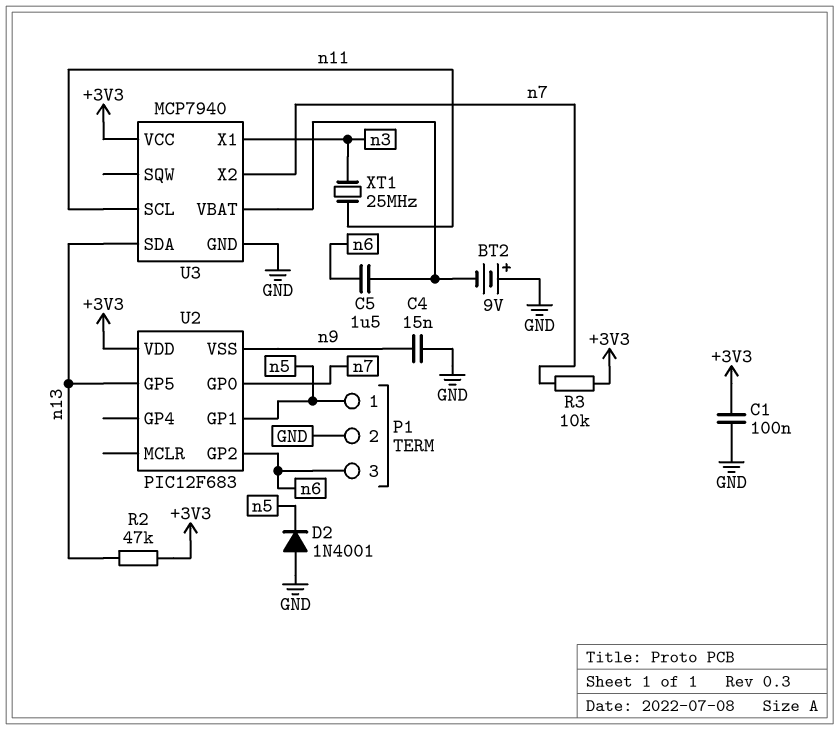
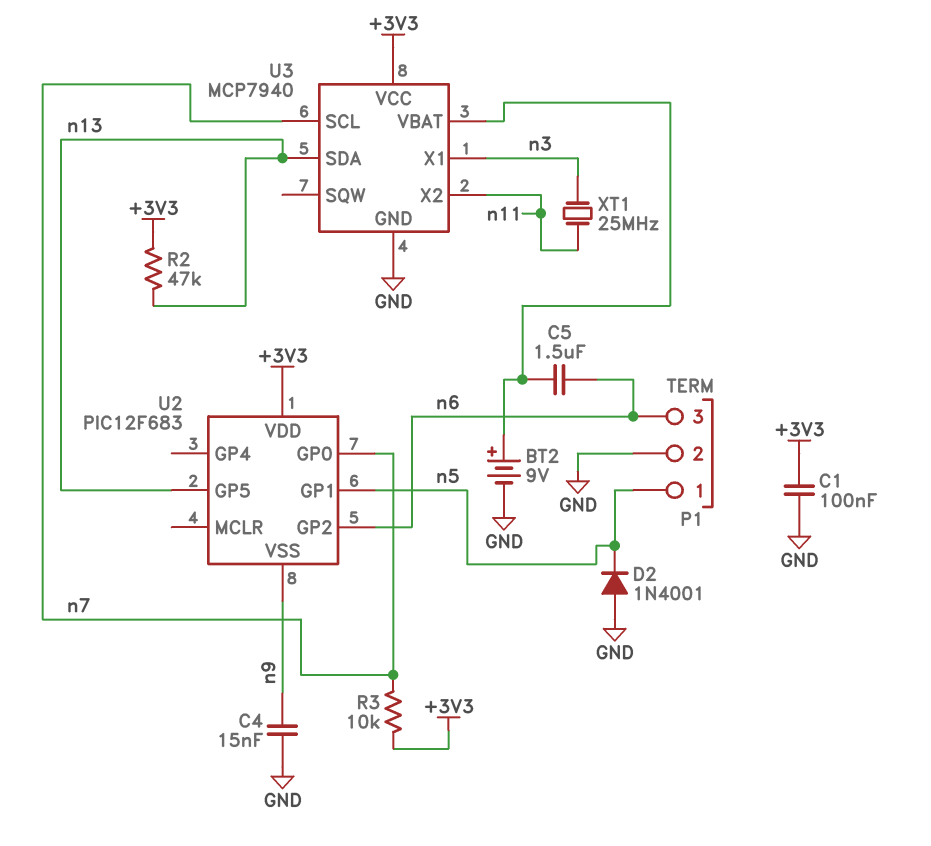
BT2: 9V (plus GND, minus U3/VBAT) -> 9V (plus U3/VBAT, minus GND)
U3 pin SCL: n11 -> n7
U3 pin X2: n7 -> n11

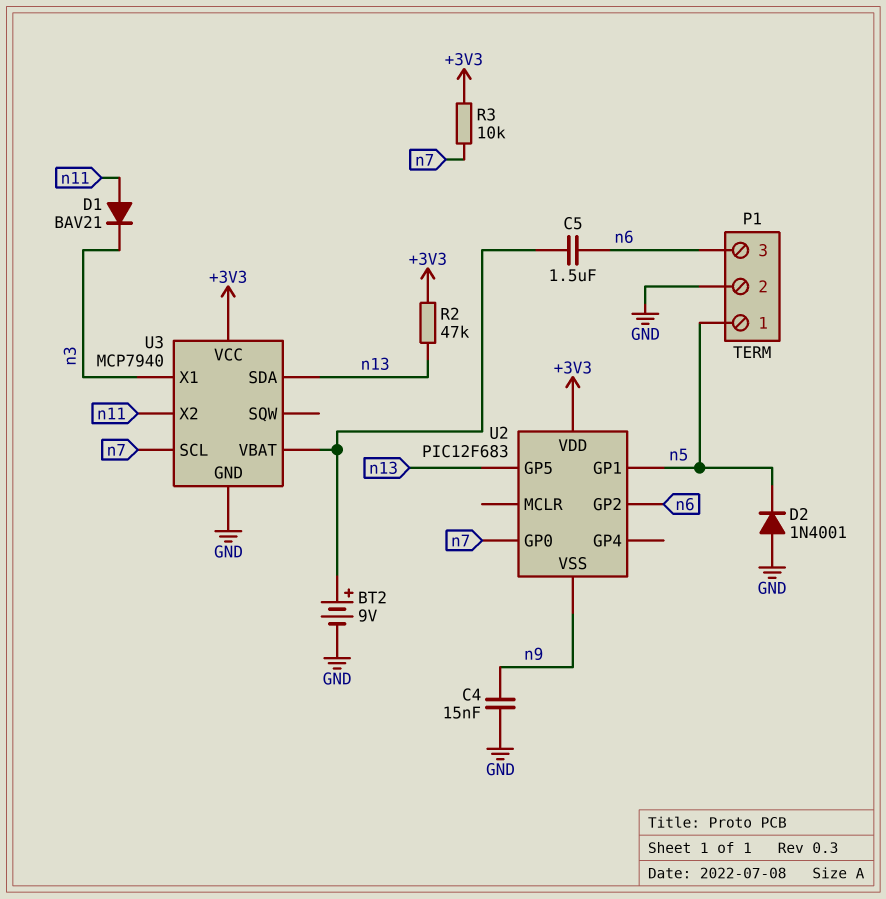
C1: 100nF (+3V3, GND) -> none
D1: none -> diode BAV21 (A n11, K n3)
XT1: 25MHz (n3, n11) -> none

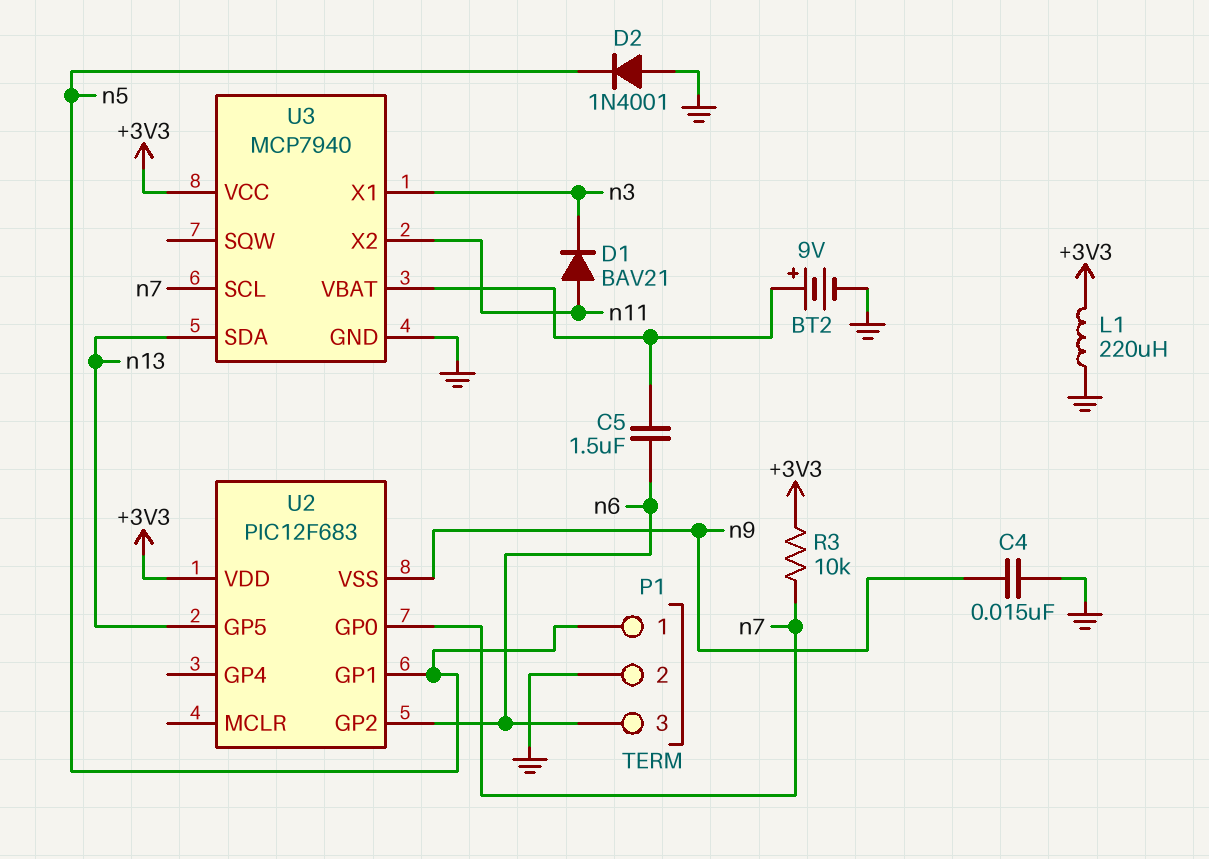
L1: none -> 220uH (+3V3, GND)
R2: 47k (+3V3, n13) -> none

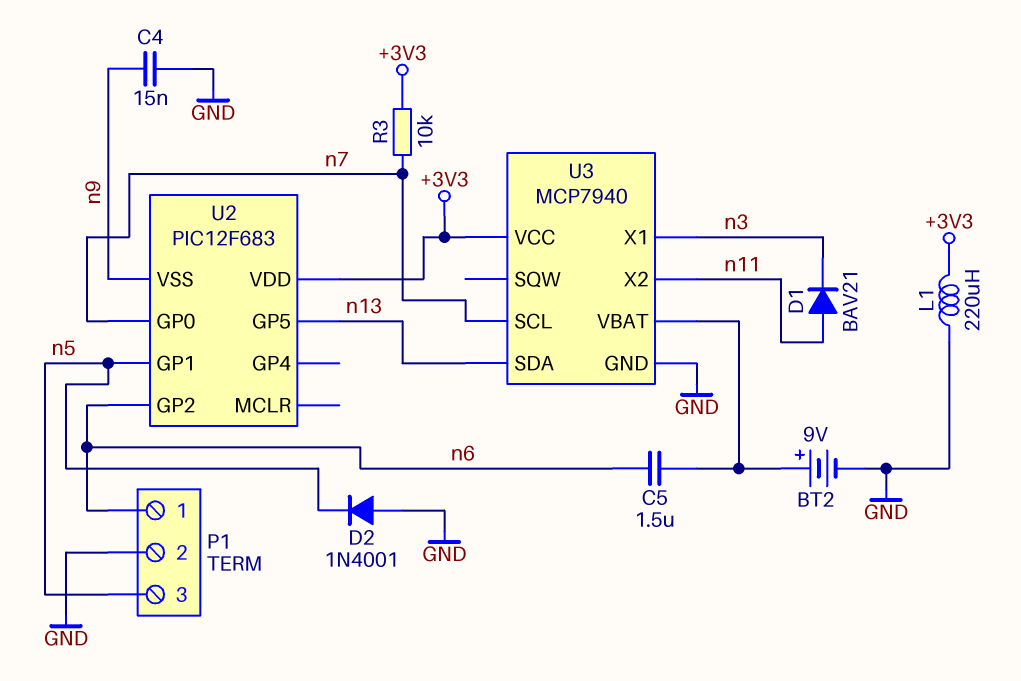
P1 pin 1: n5 -> n6
P1 pin 3: n6 -> n5

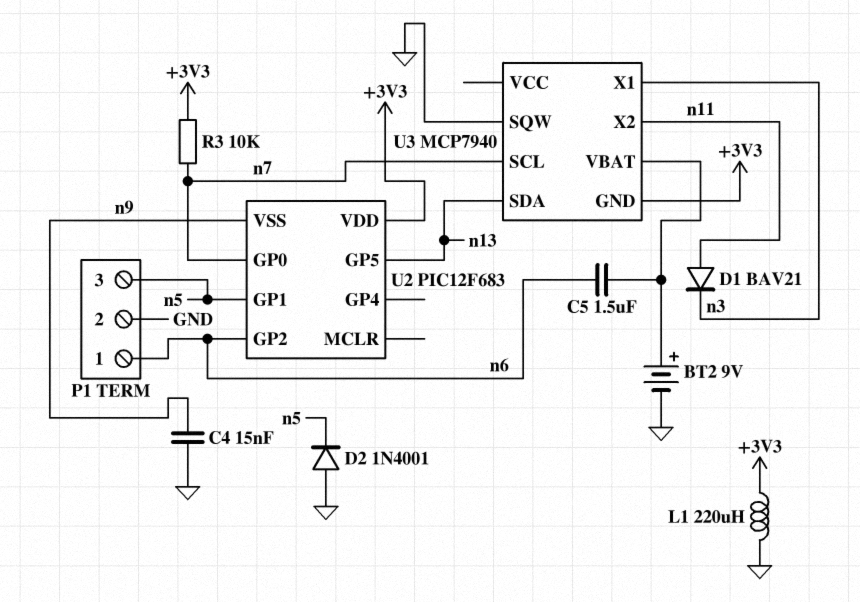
U3 pin GND: GND -> +3V3
U3 pin SQW: none -> GND
U3 pin VCC: +3V3 -> none

